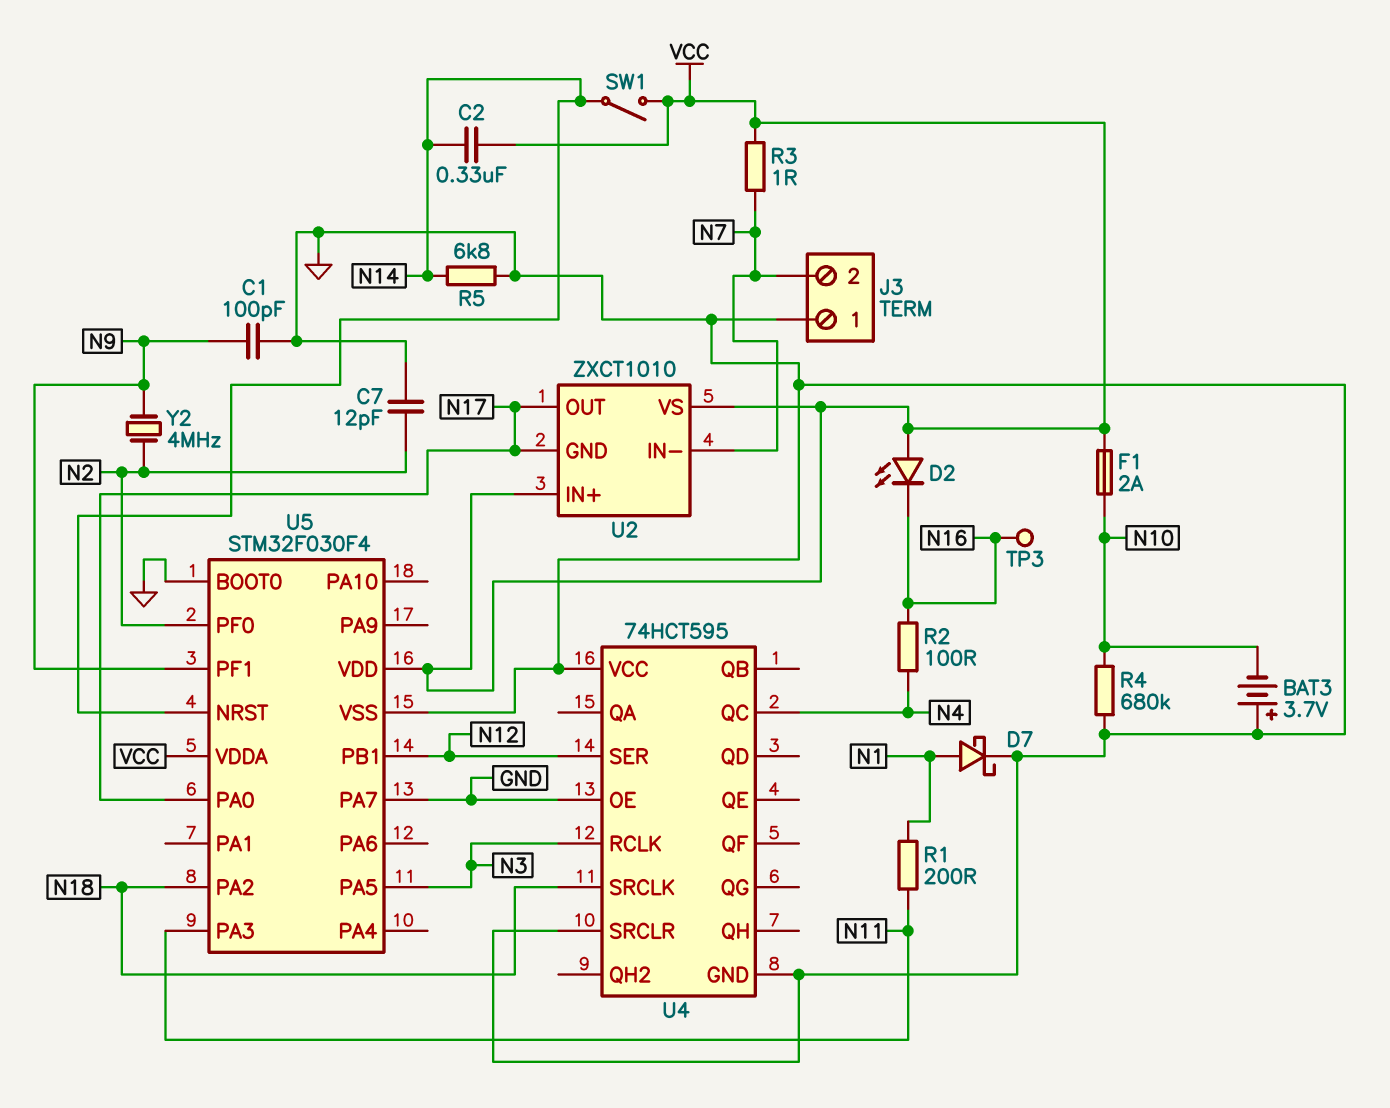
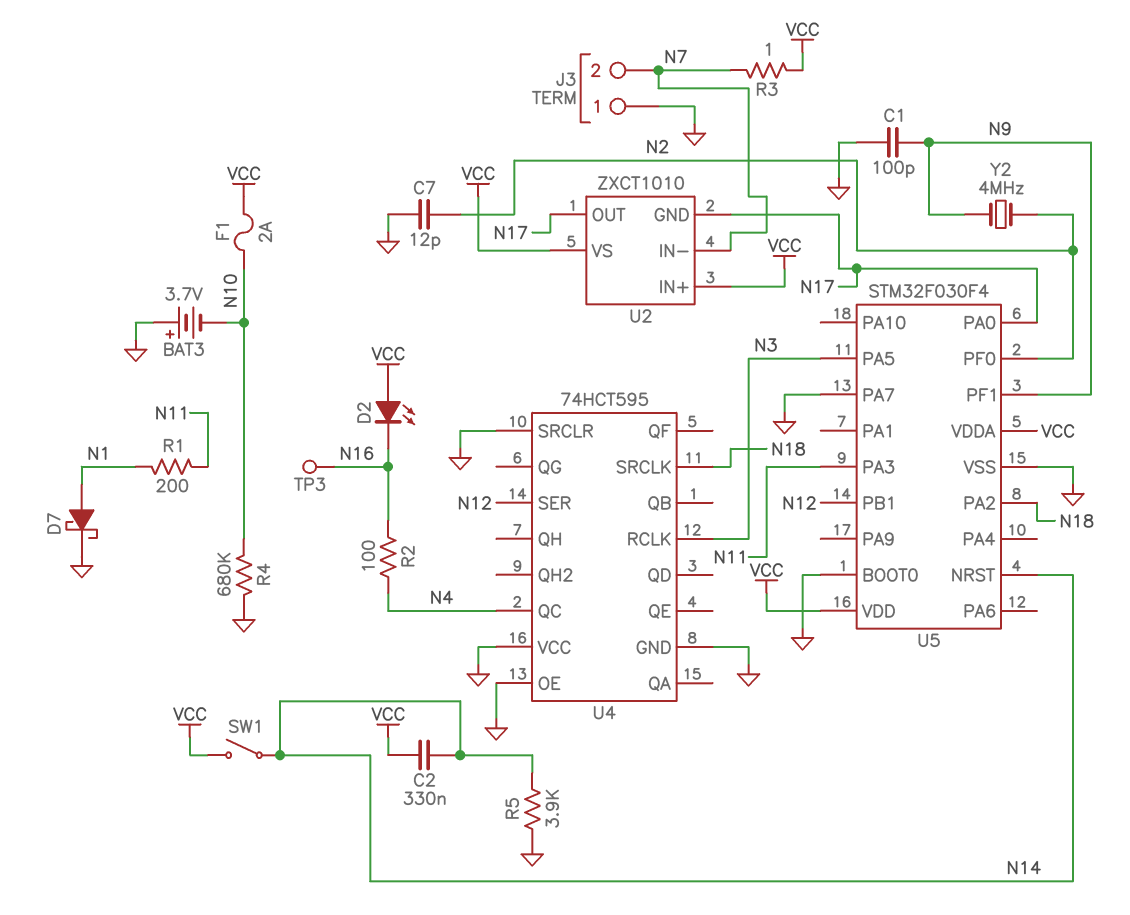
R5: 6.8k (GND, N14) -> 3.9k (GND, N14)

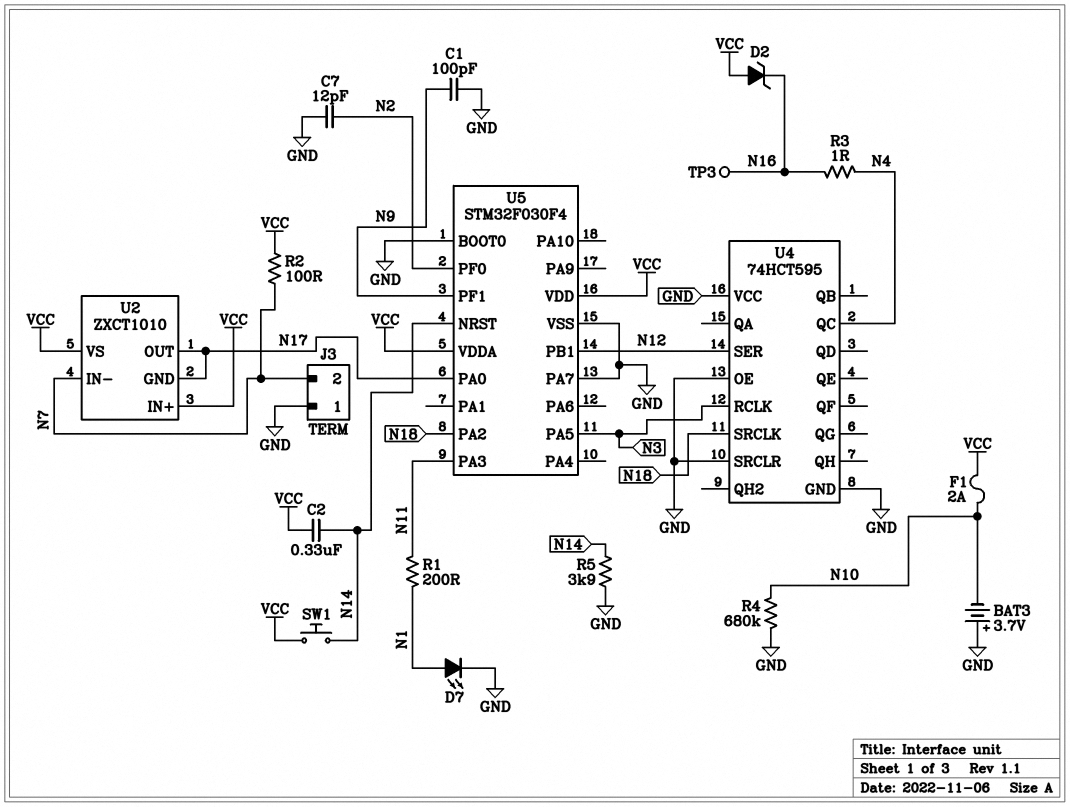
D2: LED (A VCC, K N16) -> zener (A VCC, K N16)
D7: schottky (A N1, K GND) -> LED (A N1, K GND)
R2: 100 (N4, N16) -> 100 (N7, VCC)
R3: 1 (N7, VCC) -> 1 (N4, N16)
SW1: switch (N14, VCC) -> button (N14, VCC)
Y2: 4MHz (N2, N9) -> none

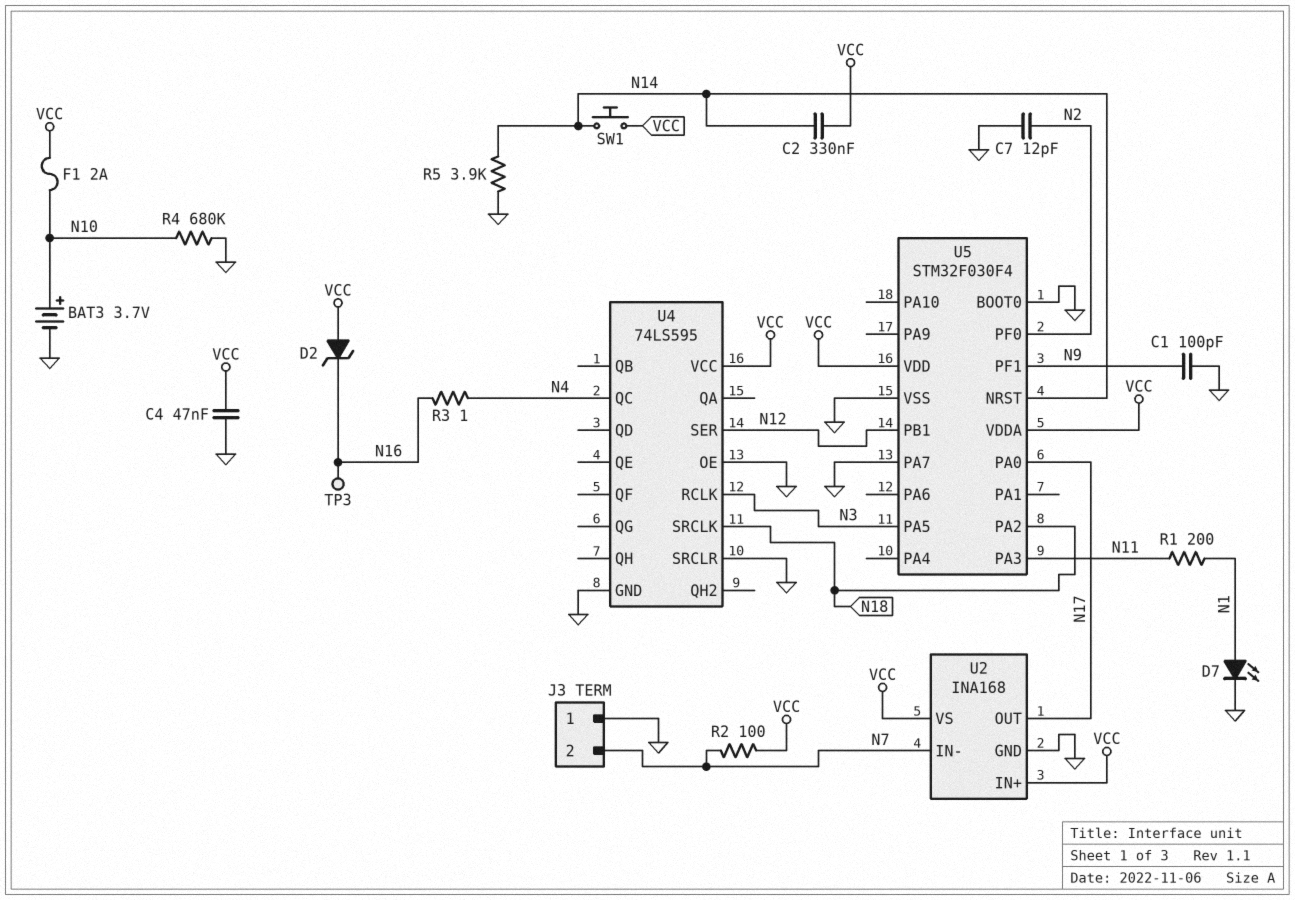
BAT3: 3.7V (plus GND, minus N10) -> 3.7V (plus N10, minus GND)
C4: none -> 47nF (GND, VCC)
U2: ZXCT1010 -> INA168
U2 pin GND: N17 -> GND
U4: 74HCT595 -> 74LS595
U4 pin VCC: GND -> VCC

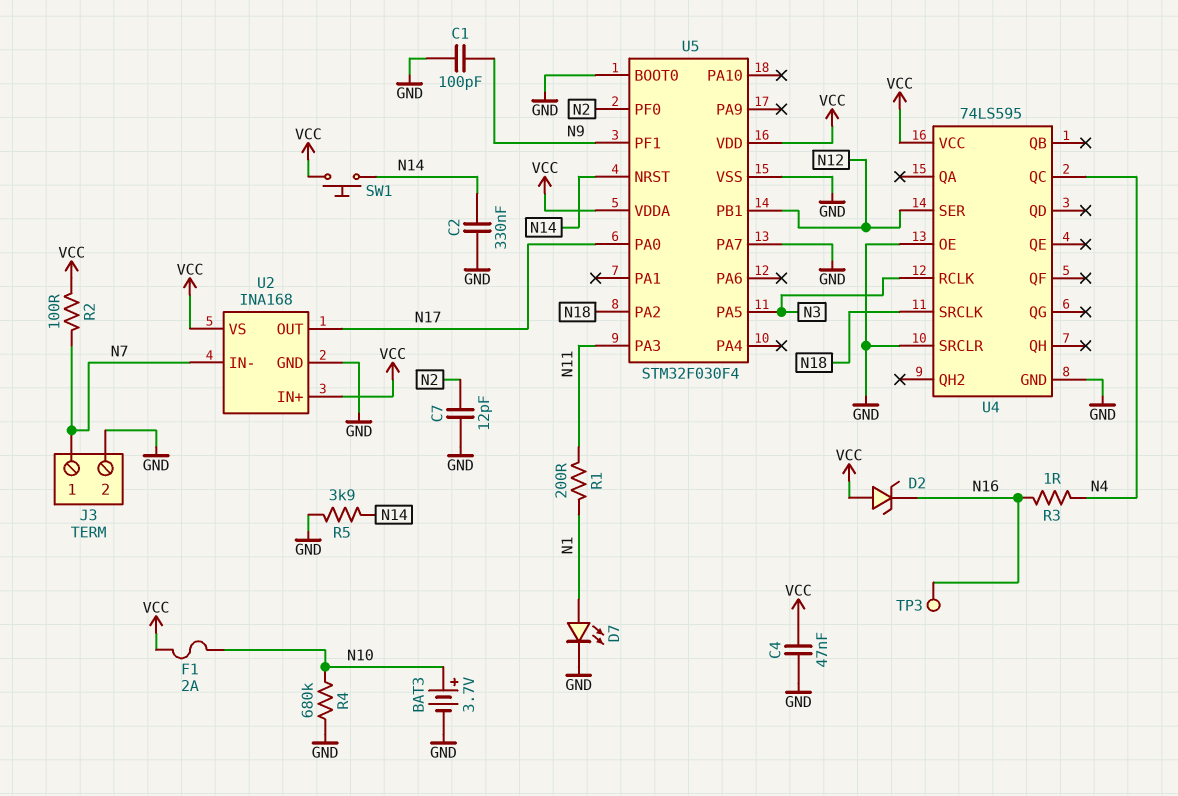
C2: 330nF (N14, VCC) -> 330nF (GND, N14)
J3 pin 1: GND -> N7
J3 pin 2: N7 -> GND

